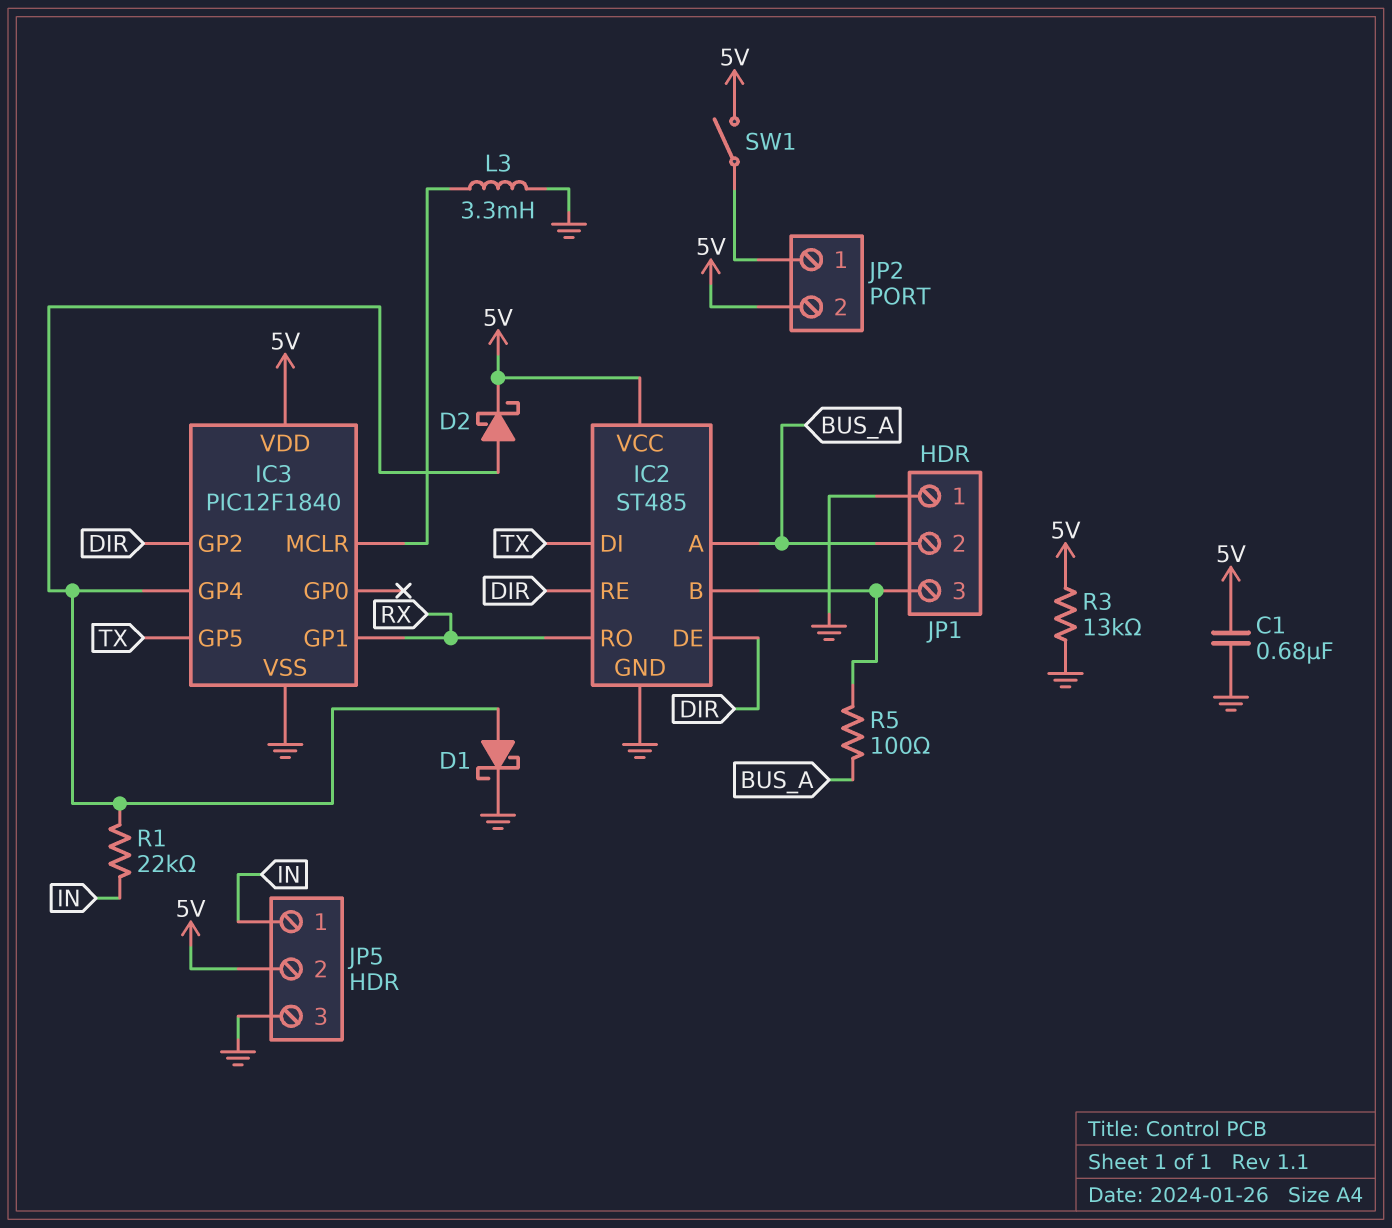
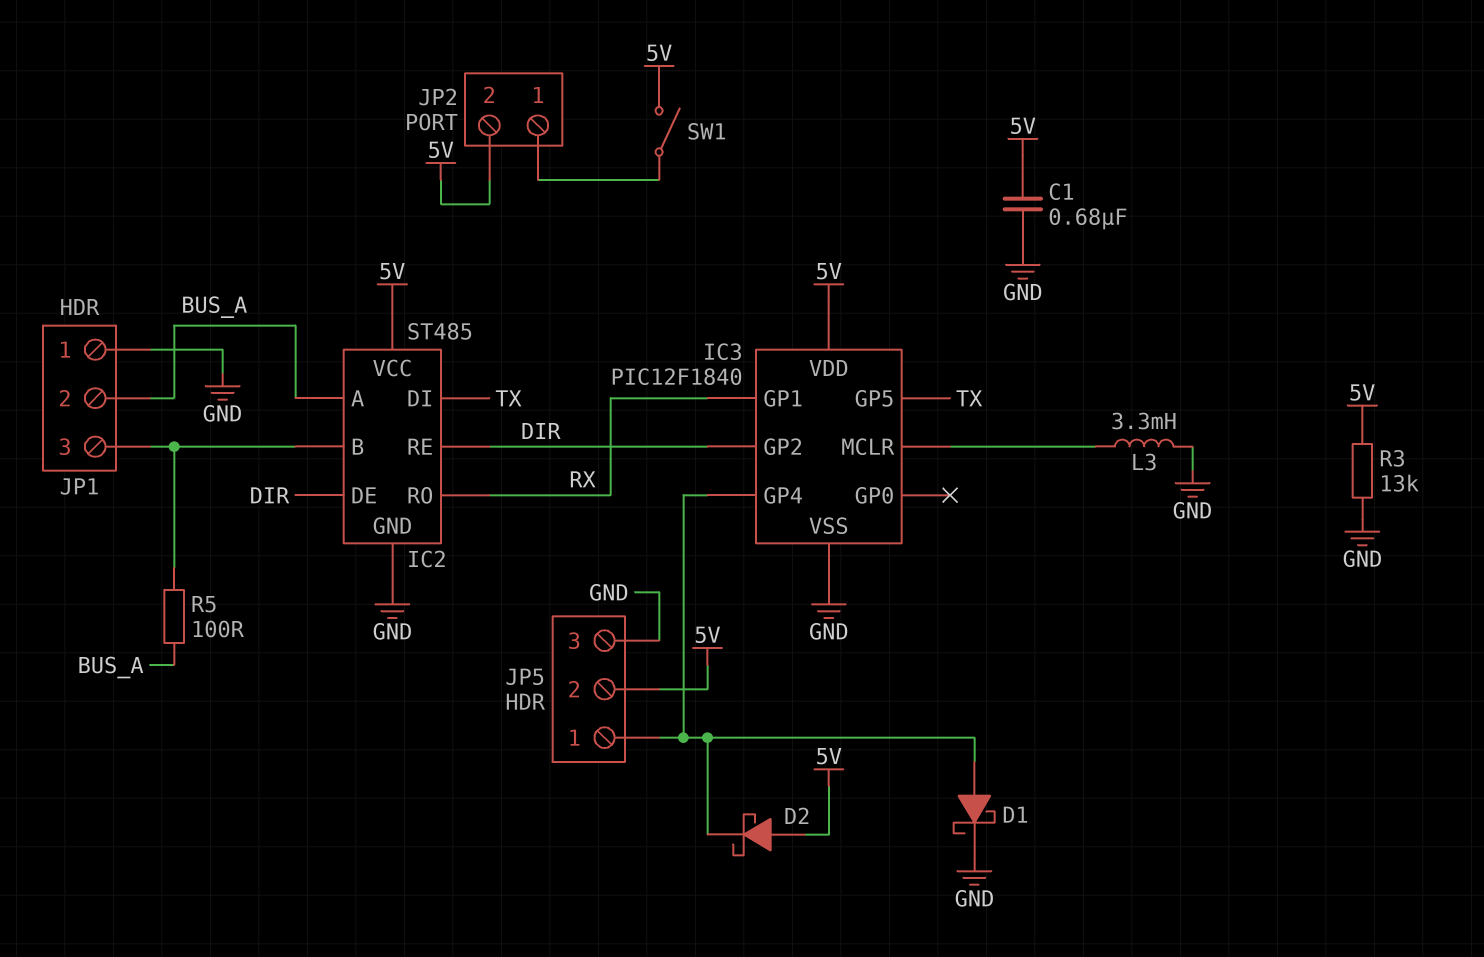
D2: schottky (A IC3/GP4, K 5V) -> schottky (A 5V, K IC3/GP4)
JP5 pin 1: IN -> IC3/GP4
R1: 22k (IC3/GP4, IN) -> none

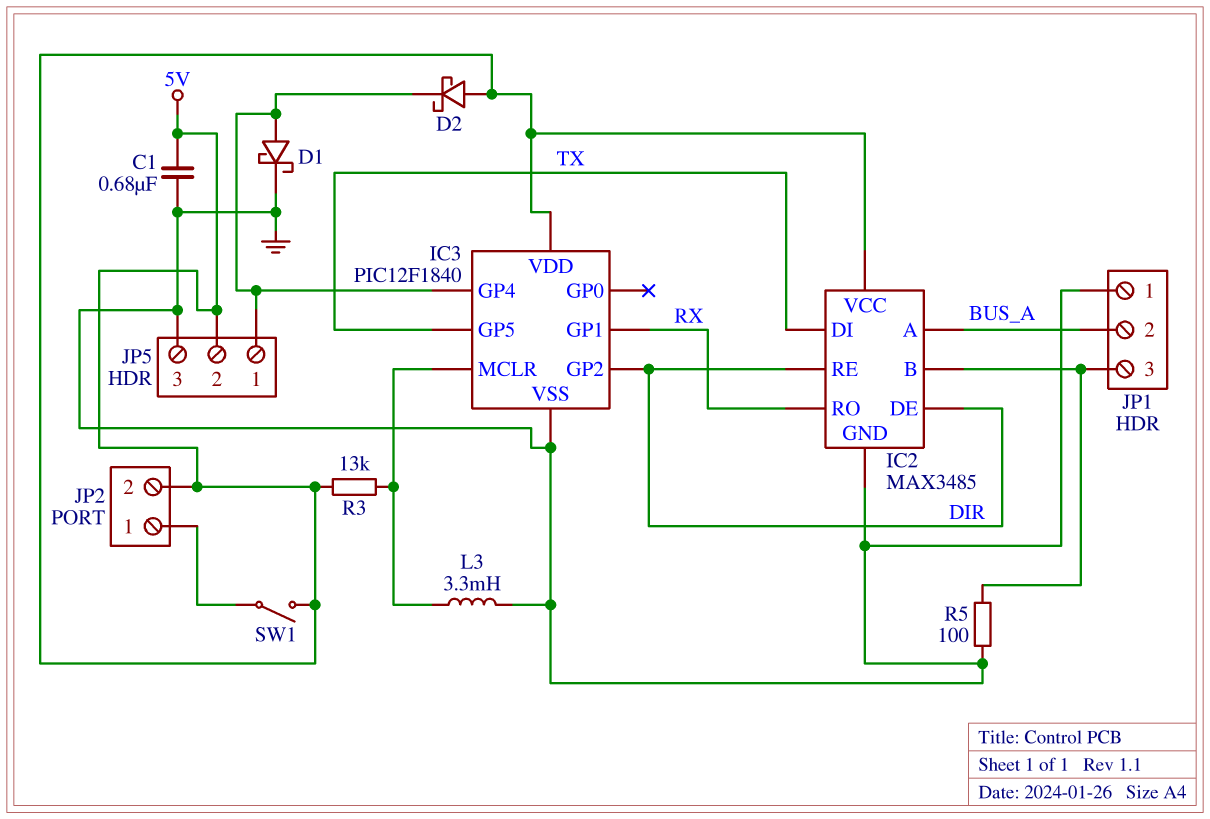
IC2: ST485 -> MAX3485
R3: 13k (5V, GND) -> 13k (5V, IC3/MCLR)
R5: 100 (BUS_A, IC2/B) -> 100 (GND, IC2/B)

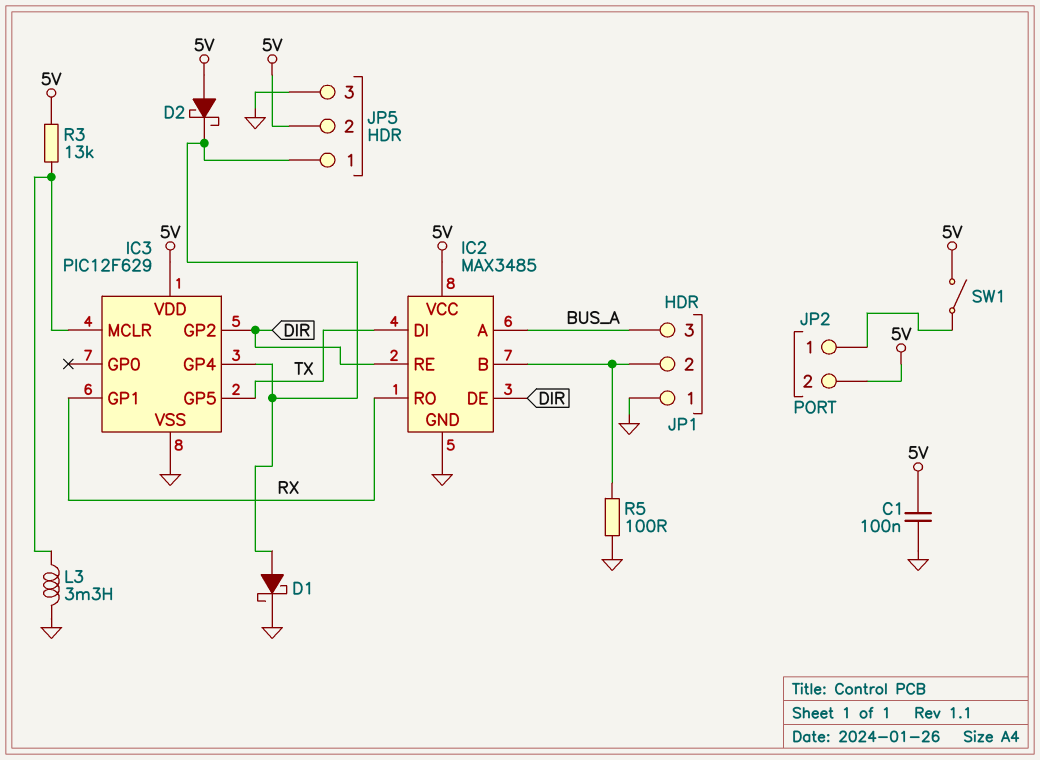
C1: 680nF (5V, GND) -> 100nF (5V, GND)
IC3: PIC12F1840 -> PIC12F629
JP1 pin 2: BUS_A -> IC2/B
JP1 pin 3: IC2/B -> BUS_A

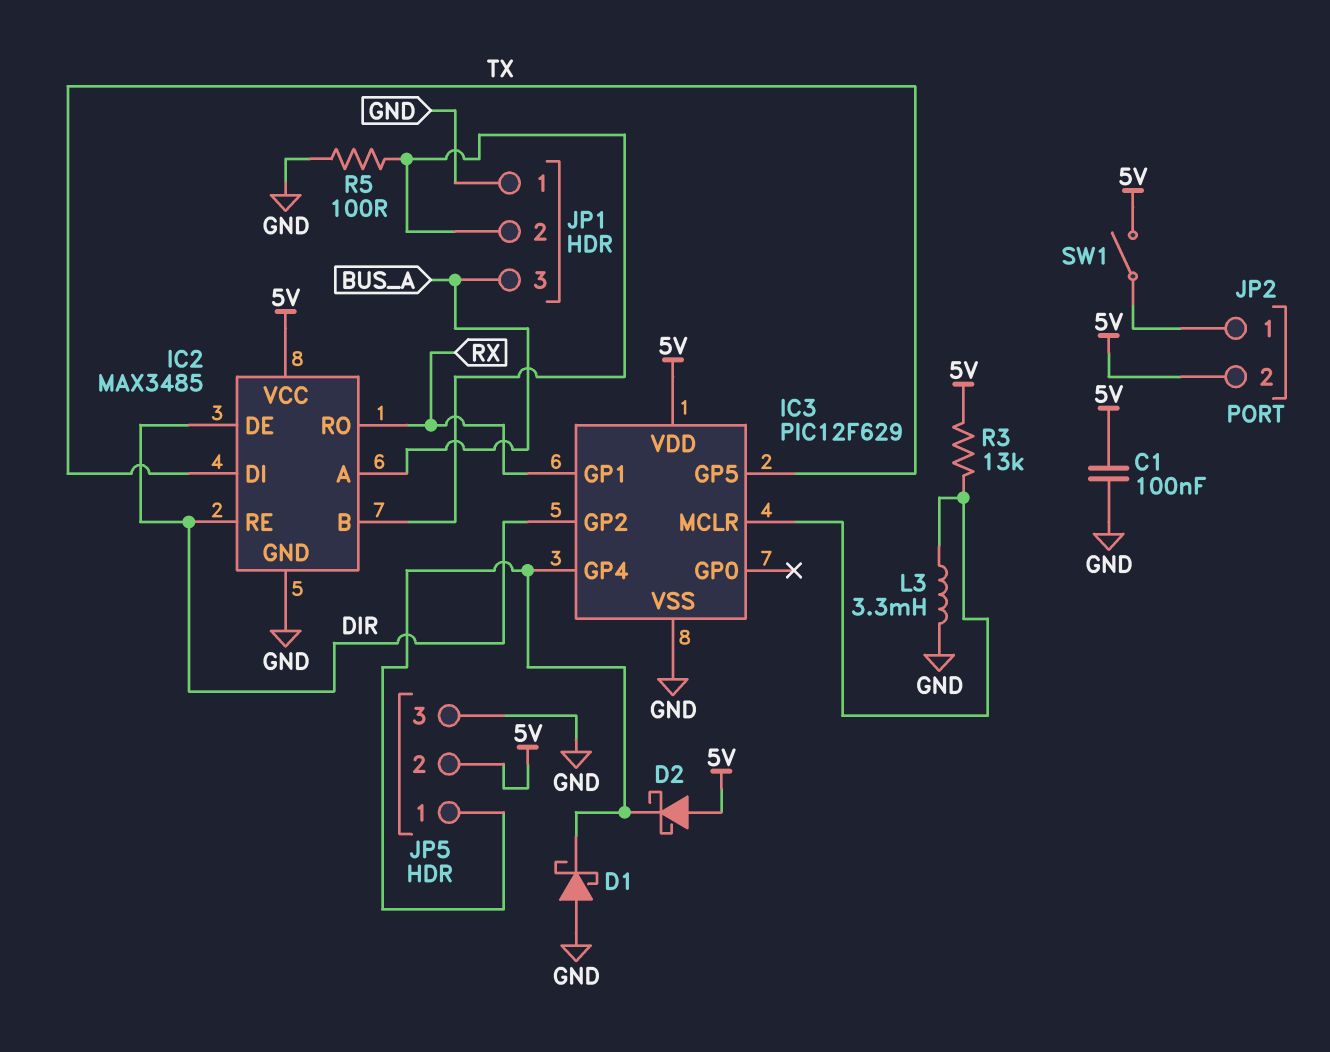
D1: schottky (A IC3/GP4, K GND) -> schottky (A GND, K IC3/GP4)

